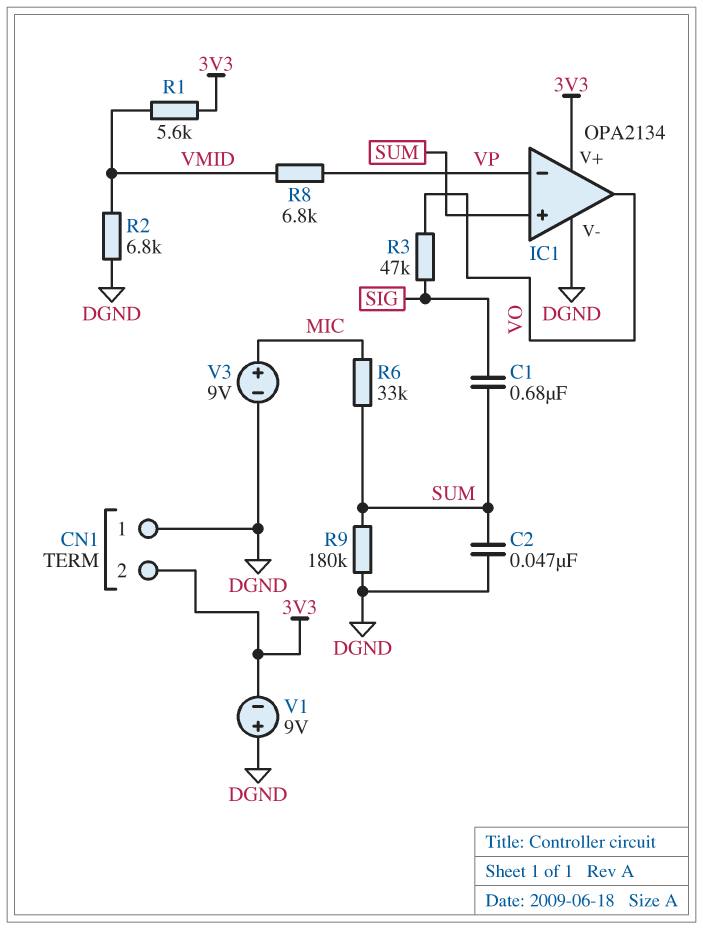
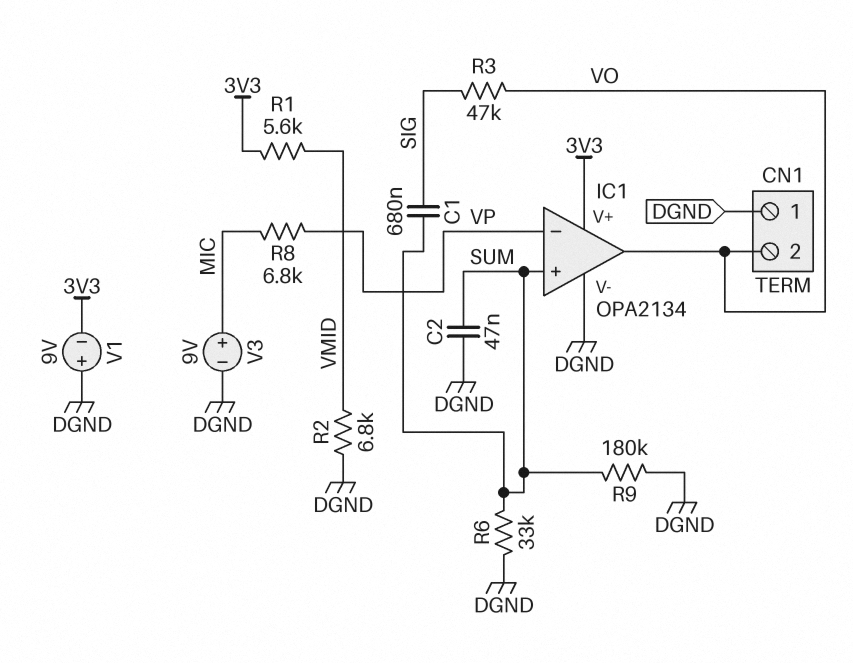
CN1 pin 2: 3V3 -> VO
R6: 33k (MIC, SUM) -> 33k (DGND, SUM)
R8: 6.8k (VMID, VP) -> 6.8k (MIC, VP)

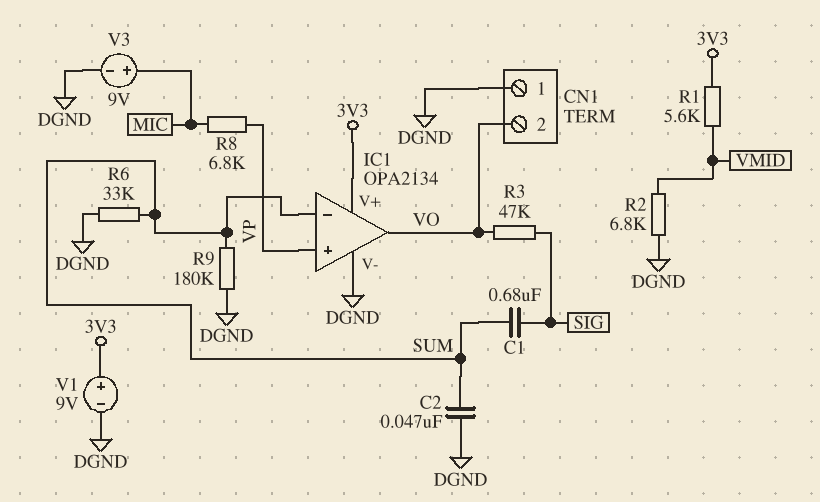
IC1 pin in+: SUM -> VP
IC1 pin in-: VP -> SUM
V1: 9V (plus DGND, minus 3V3) -> 9V (plus 3V3, minus DGND)

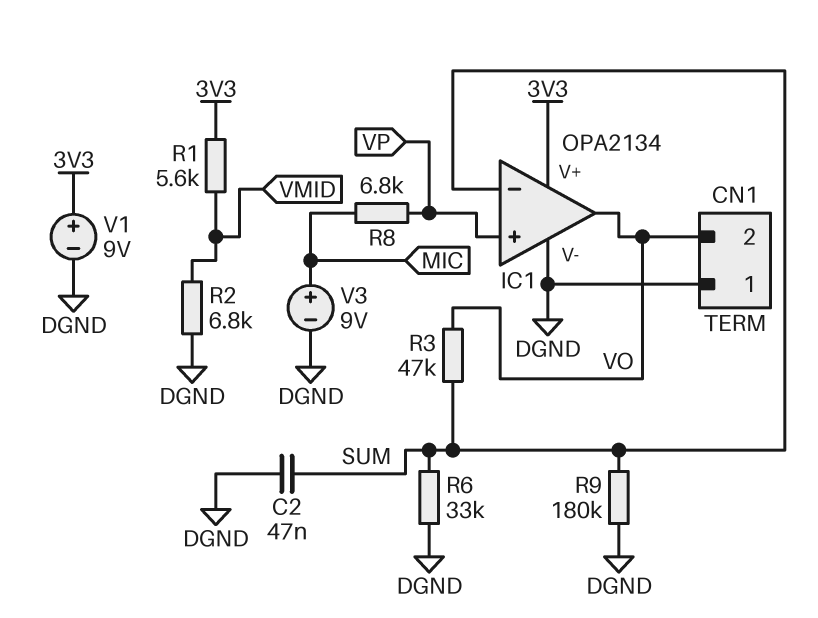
C1: 680nF (SIG, SUM) -> none
R3: 47k (SIG, VO) -> 47k (SUM, VO)

